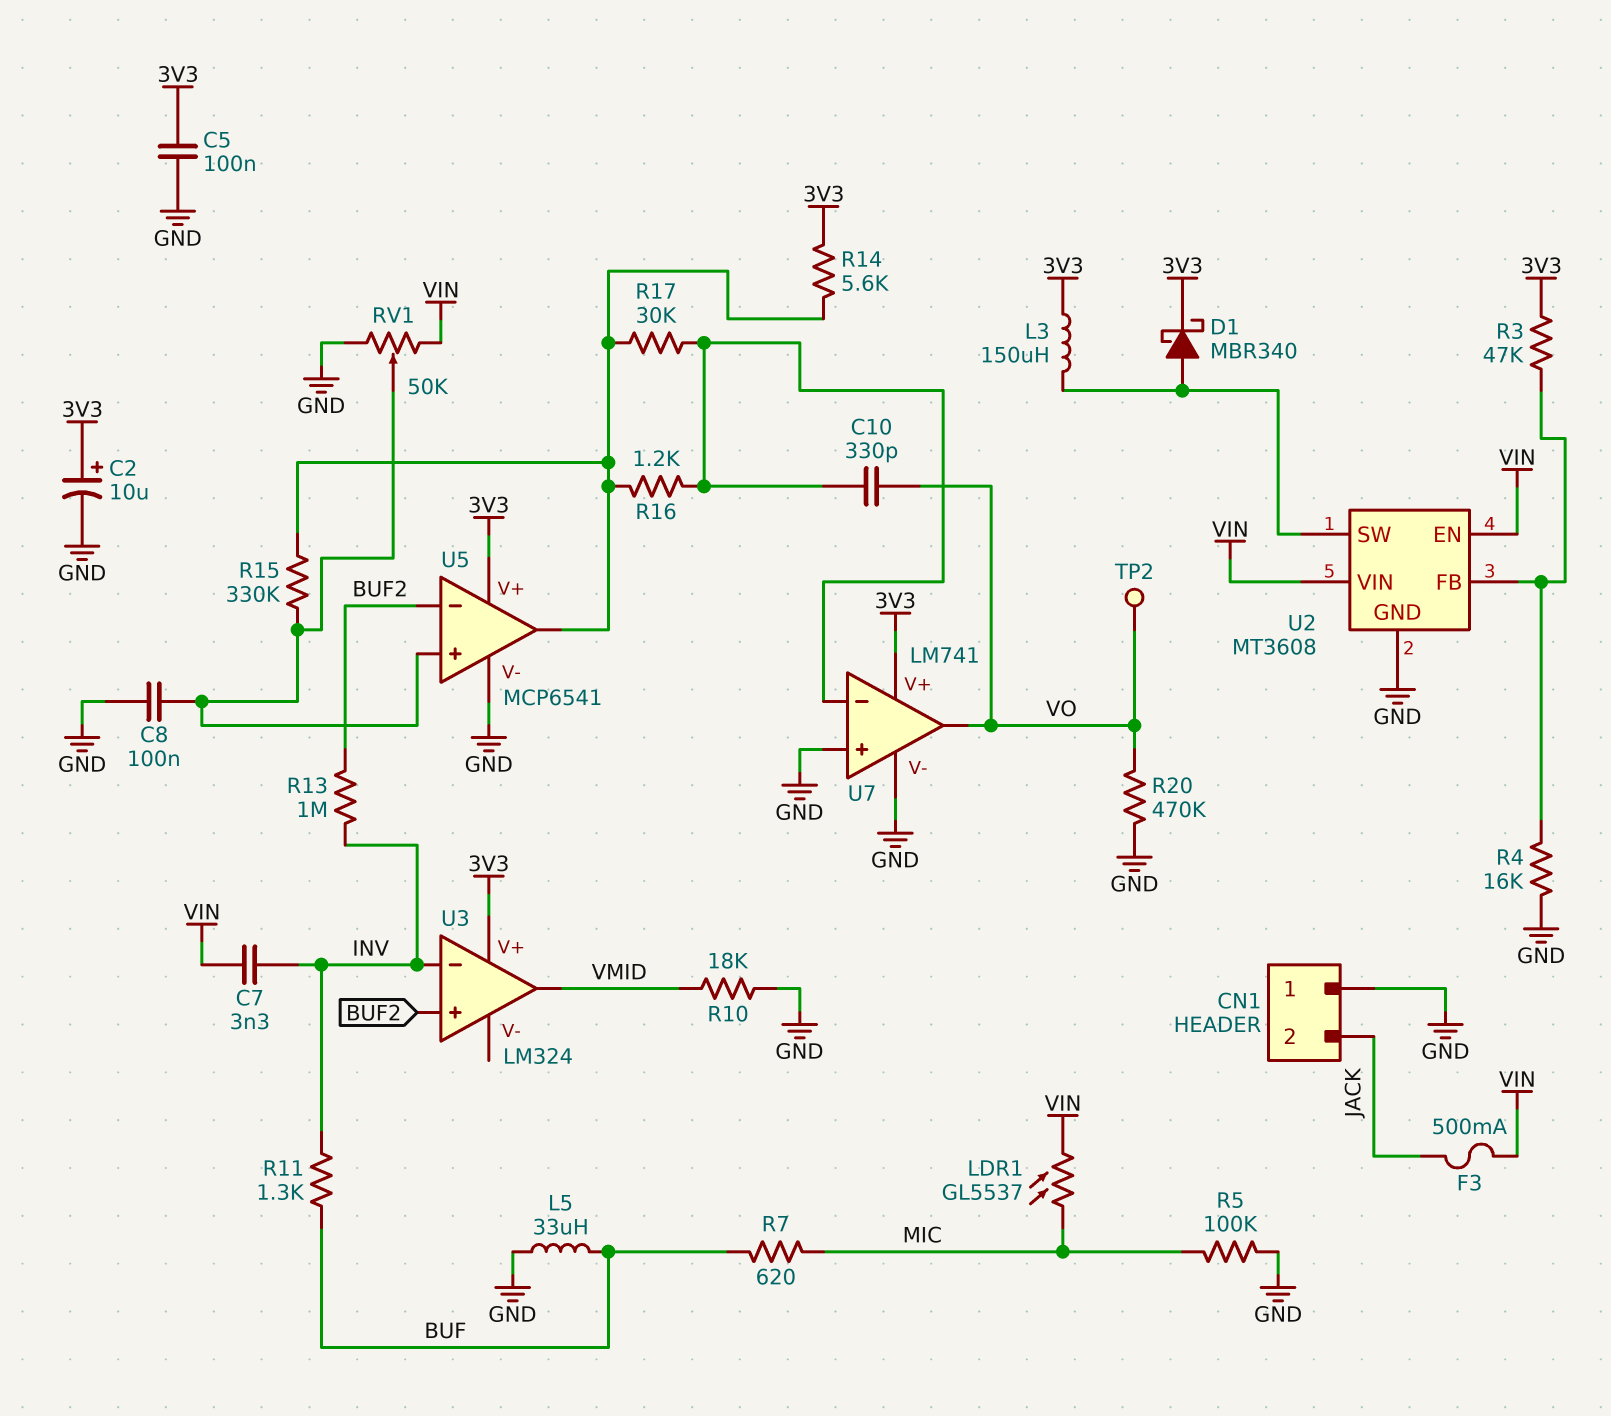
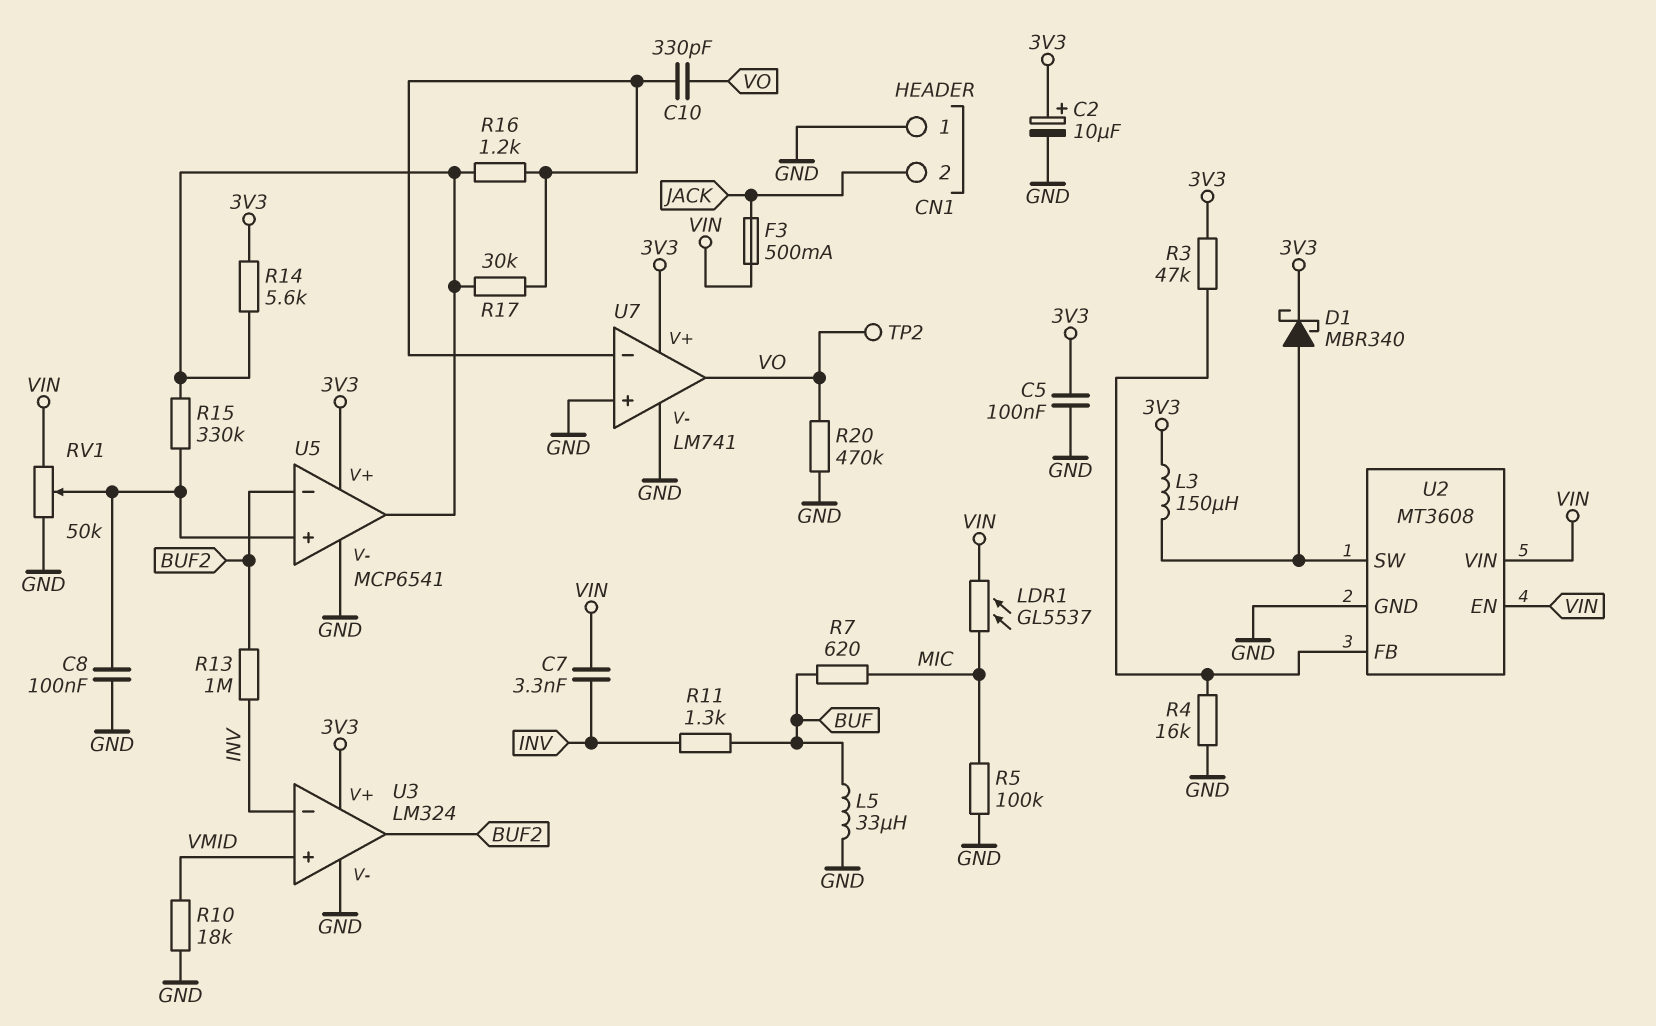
U3 pin V-: none -> GND
U3 pin in+: BUF2 -> VMID
U3 pin out: VMID -> BUF2

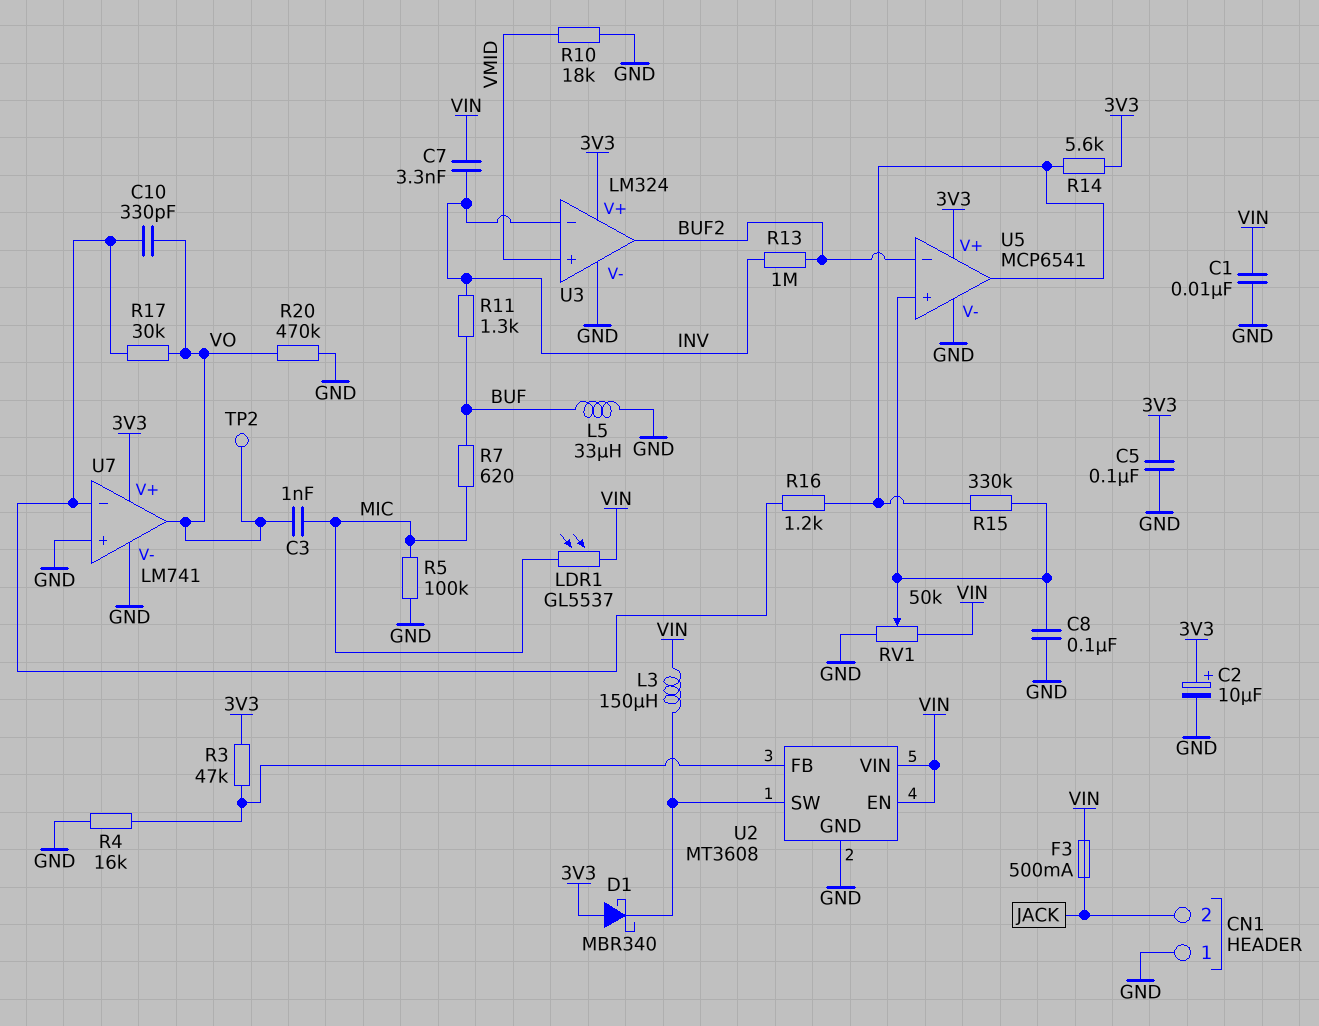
C1: none -> 10nF (GND, VIN)
C3: none -> 1nF (MIC, VO)
D1: schottky MBR340 (A U2/SW, K 3V3) -> schottky MBR340 (A 3V3, K U2/SW)
L3: 150uH (3V3, U2/SW) -> 150uH (U2/SW, VIN)
R17: 30k (U5/out, U7/in-) -> 30k (U7/in-, VO)

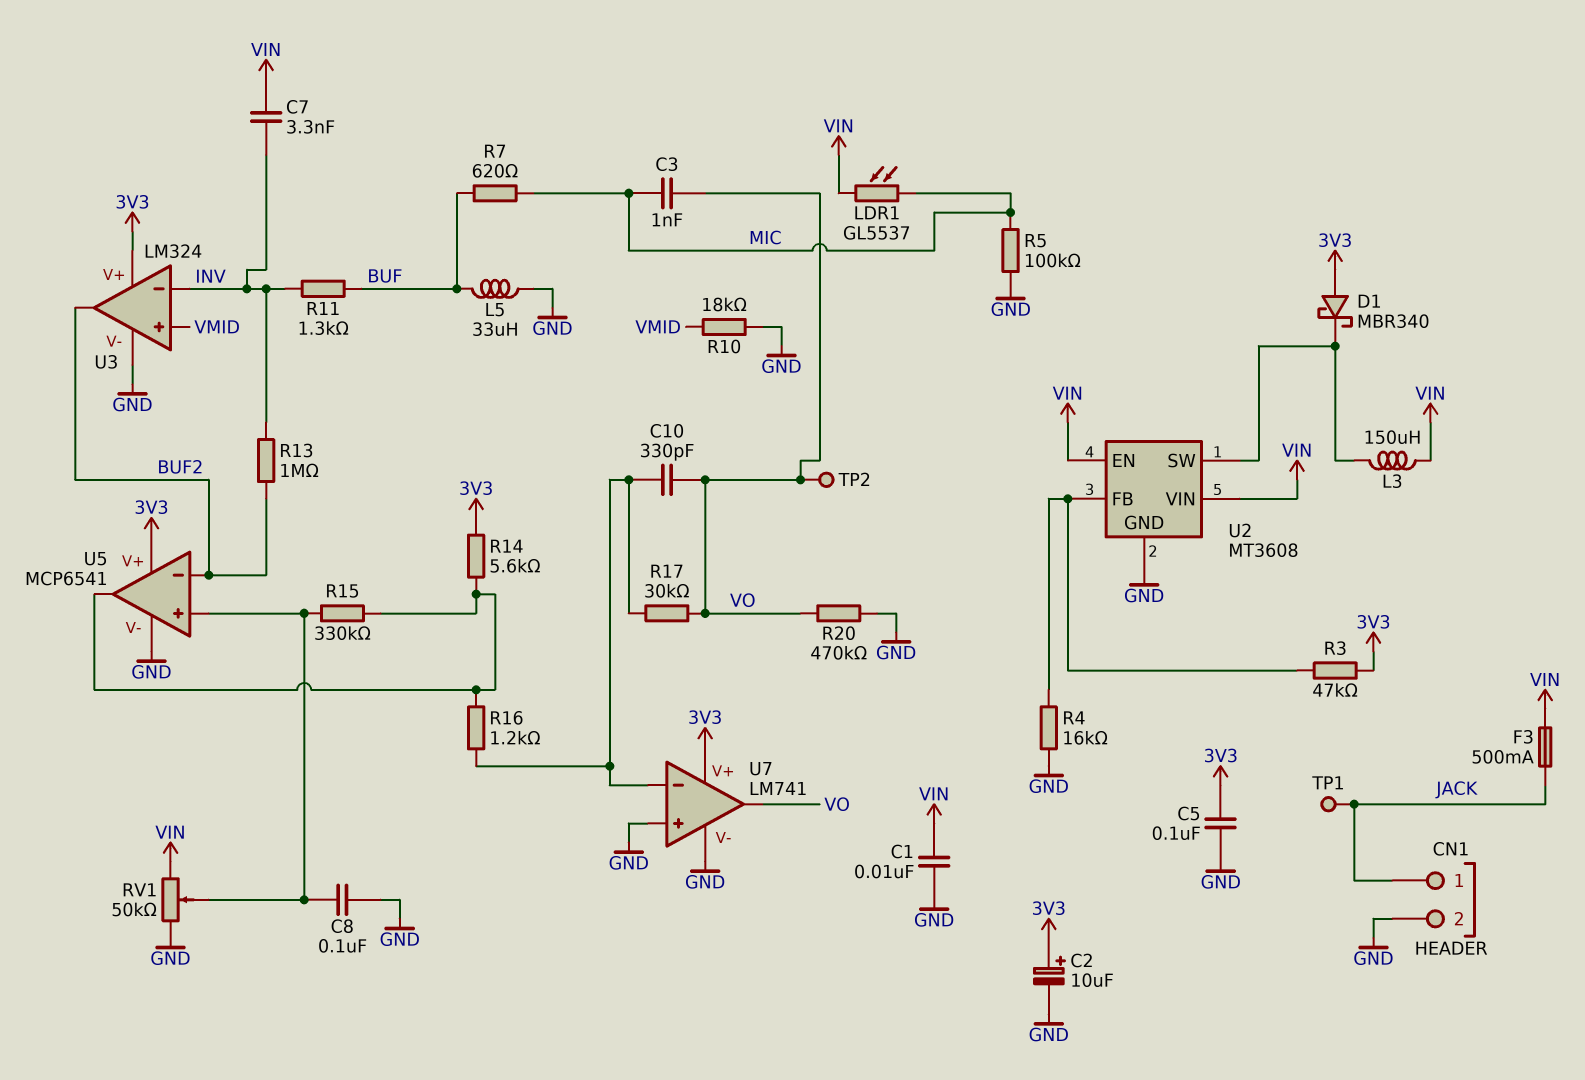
CN1 pin 1: GND -> JACK
CN1 pin 2: JACK -> GND
TP1: none -> test point (JACK)

